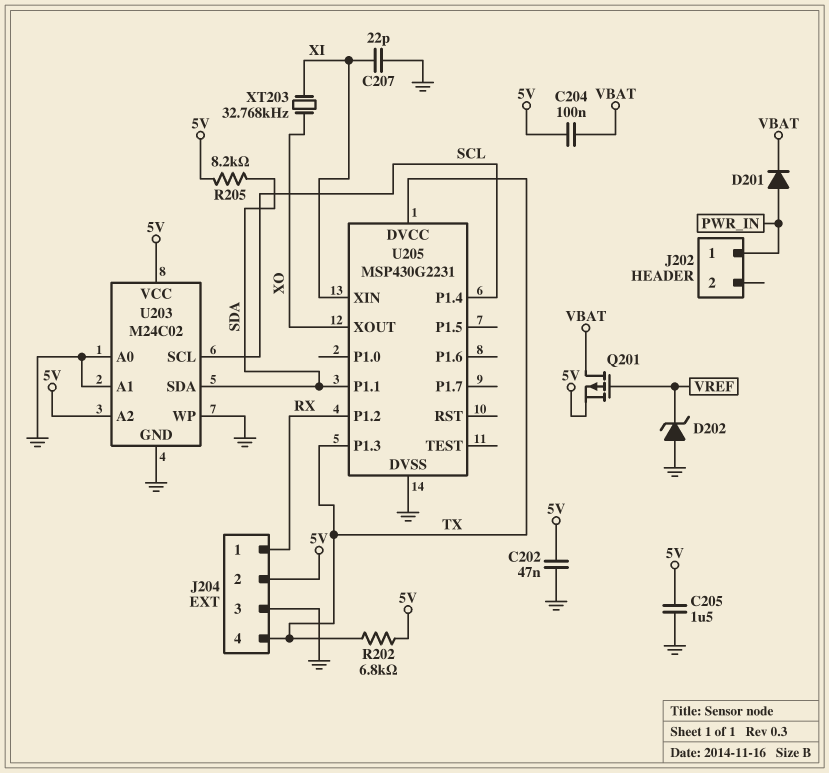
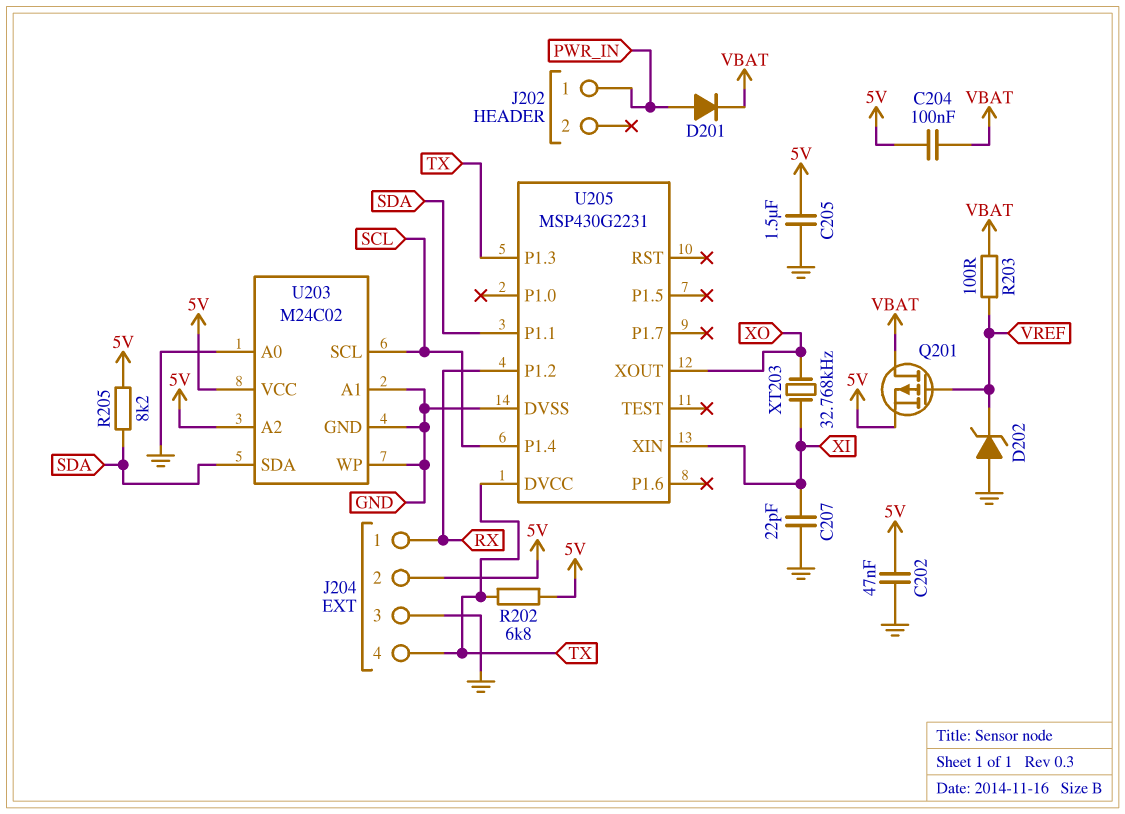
R203: none -> 100 (VBAT, VREF)

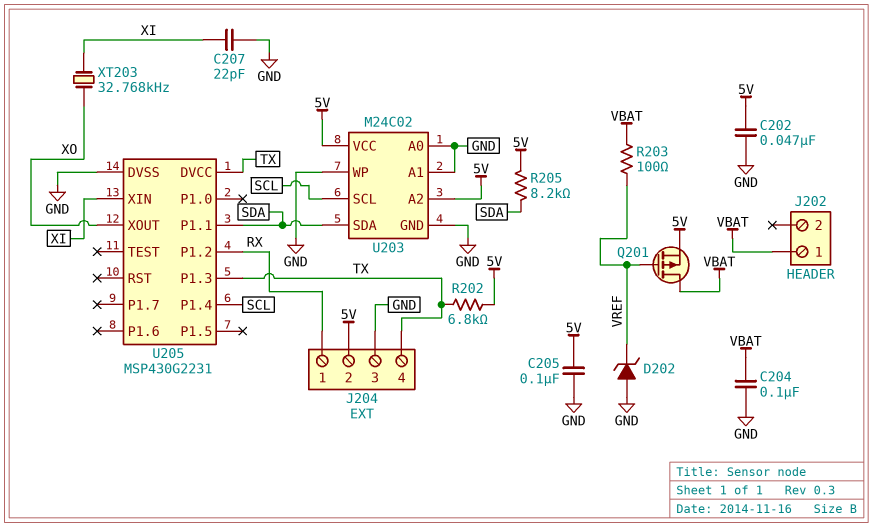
C204: 100nF (5V, VBAT) -> 100nF (GND, VBAT)
C205: 1.5uF (5V, GND) -> 100nF (5V, GND)
D201: diode (A PWR_IN, K VBAT) -> none
J202 pin 1: PWR_IN -> VBAT

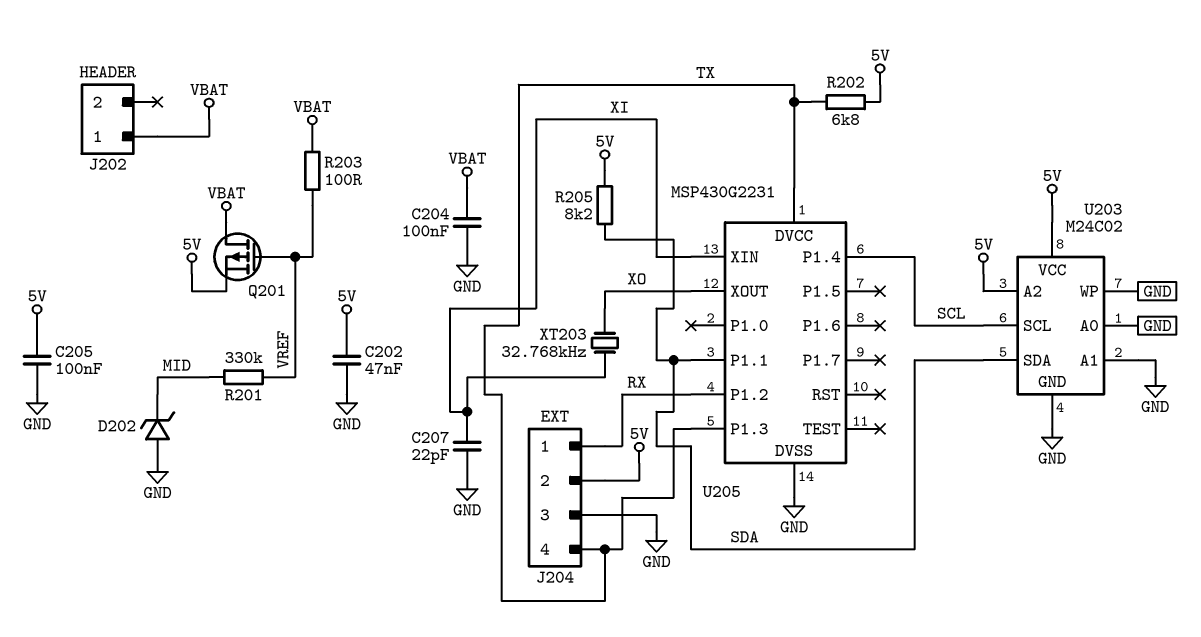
D202: zener (A GND, K VREF) -> zener (A GND, K MID)
R201: none -> 330k (MID, VREF)

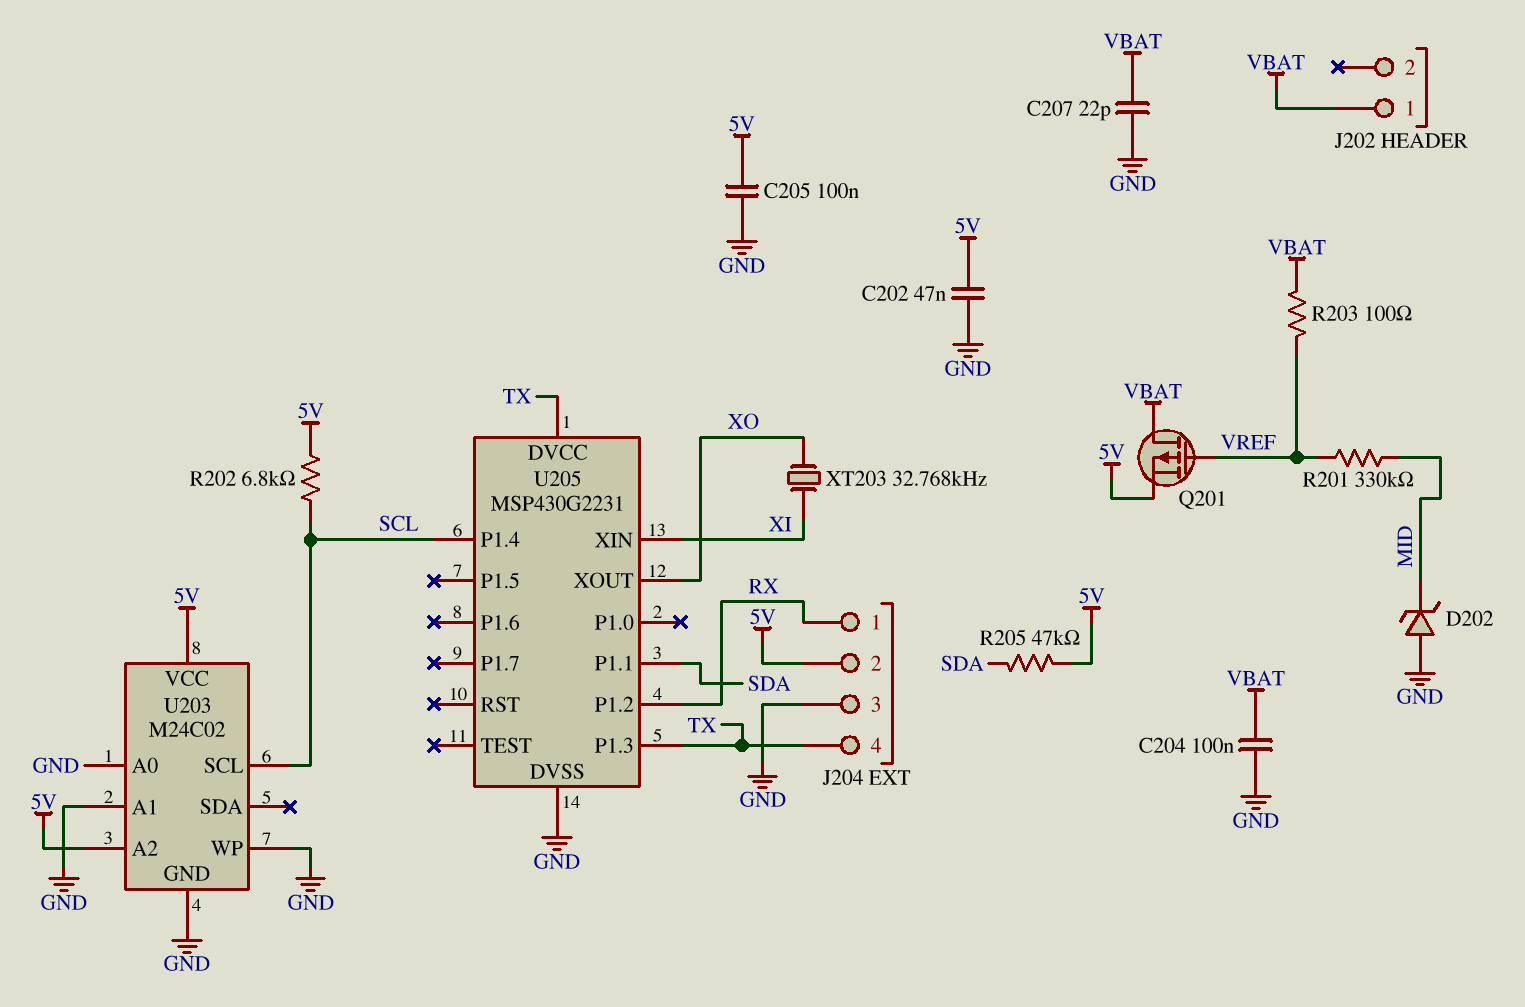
C207: 22pF (GND, XI) -> 22pF (GND, VBAT)
R202: 6.8k (5V, TX) -> 6.8k (5V, SCL)
R205: 8.2k (5V, SDA) -> 47k (5V, SDA)
U203 pin SDA: SDA -> none

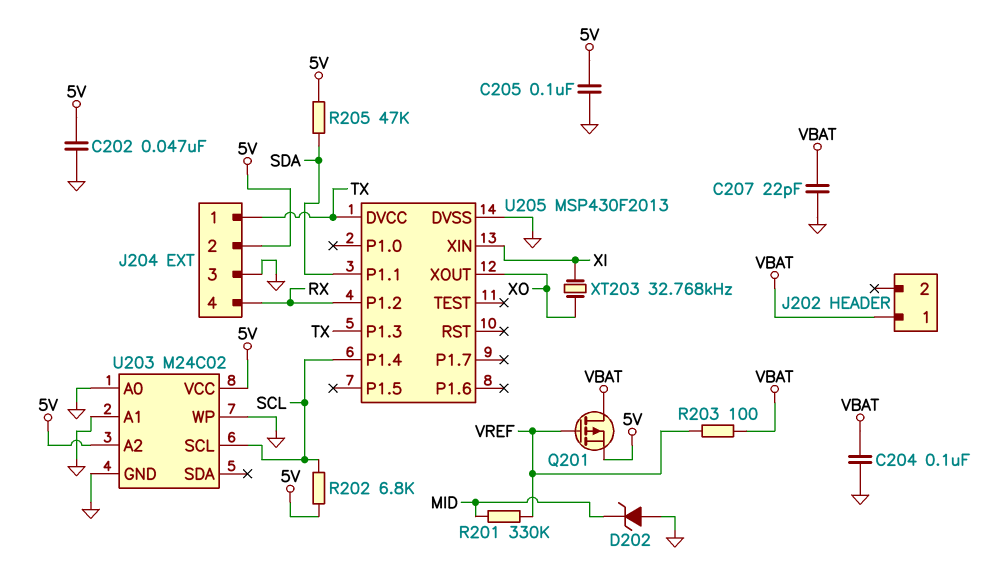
J204 pin 1: RX -> TX
J204 pin 4: TX -> RX
U205: MSP430G2231 -> MSP430F2013

